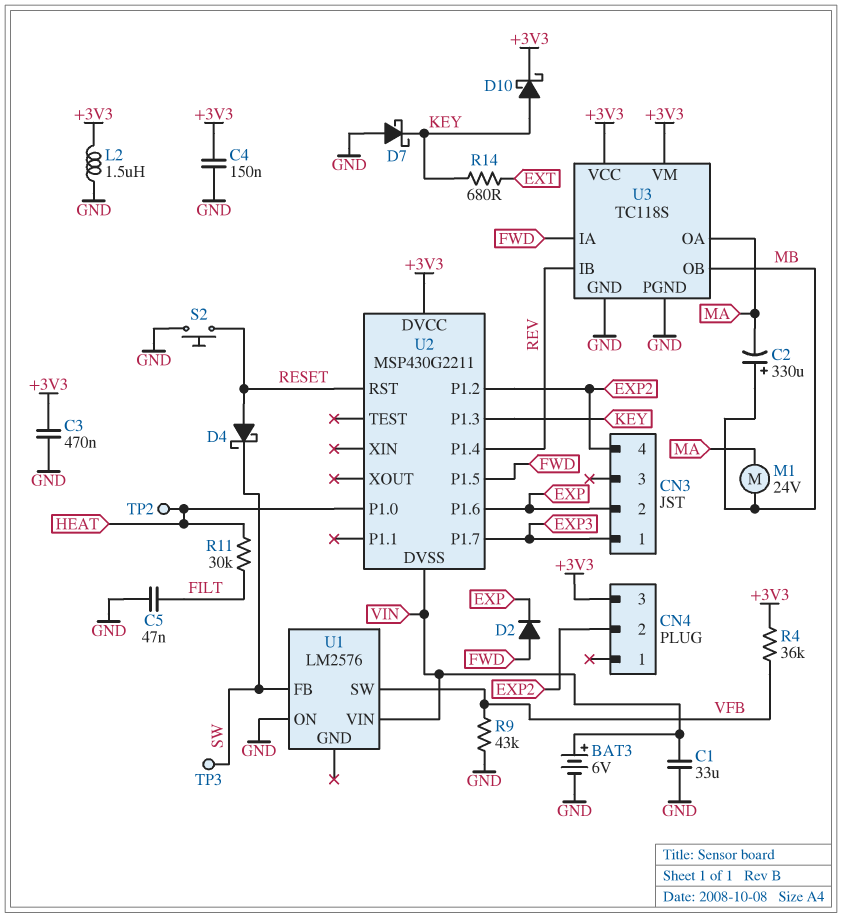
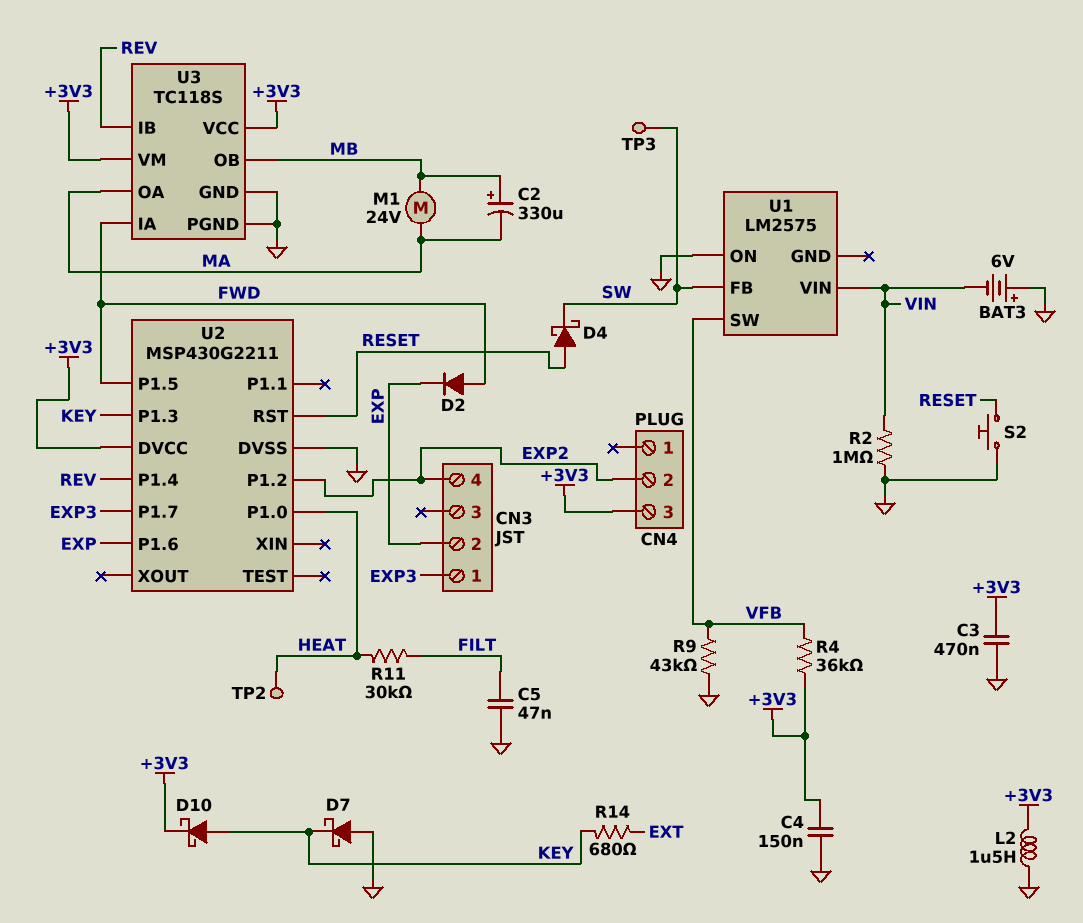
BAT3: 6V (plus VIN, minus GND) -> 6V (plus GND, minus VIN)
C1: 33uF (GND, VIN) -> none
R2: none -> 1M (GND, VIN)
U1: LM2576 -> LM2575
U2 pin DVSS: VIN -> GND

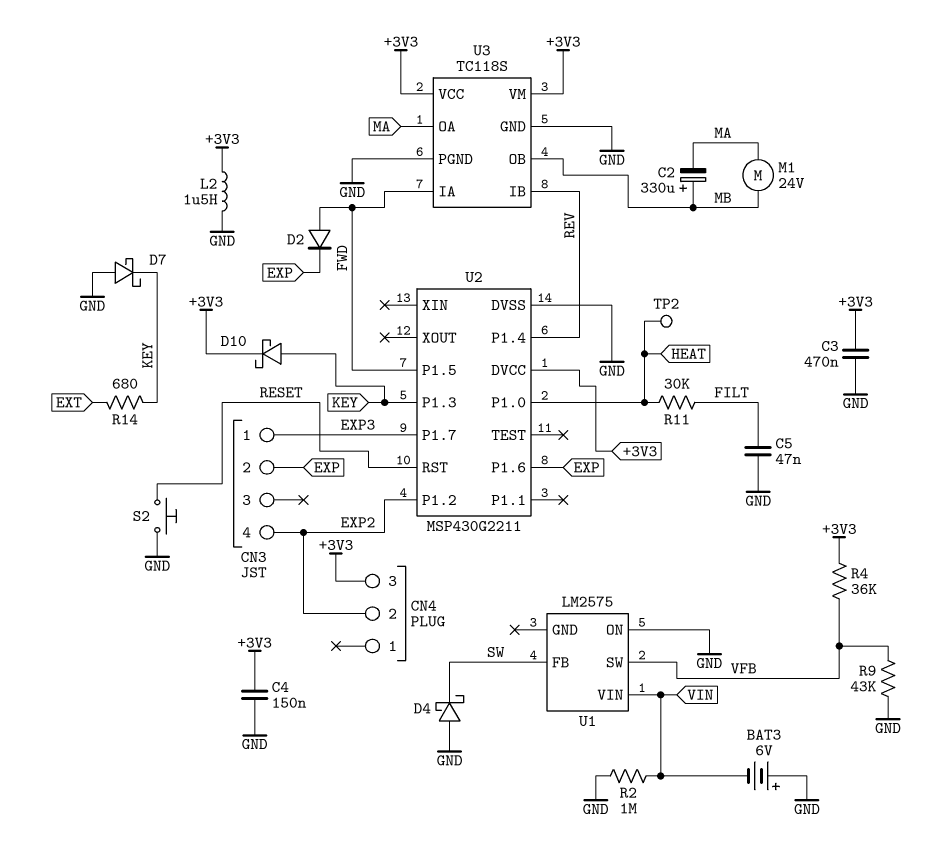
D4: schottky (A RESET, K SW) -> schottky (A GND, K SW)
TP3: test point (SW) -> none

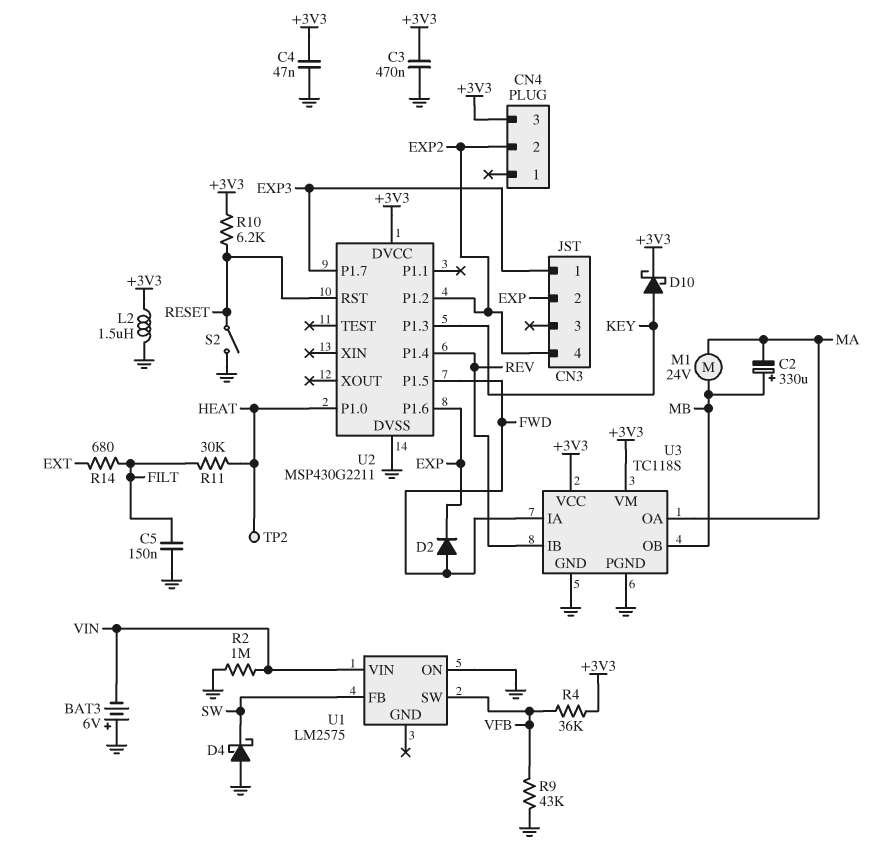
C4: 150nF (+3V3, GND) -> 47nF (+3V3, GND)
C5: 47nF (FILT, GND) -> 150nF (FILT, GND)
D7: schottky (A GND, K KEY) -> none
R10: none -> 6.2k (+3V3, RESET)
R14: 680 (EXT, KEY) -> 680 (EXT, FILT)
S2: button (GND, RESET) -> switch (GND, RESET)

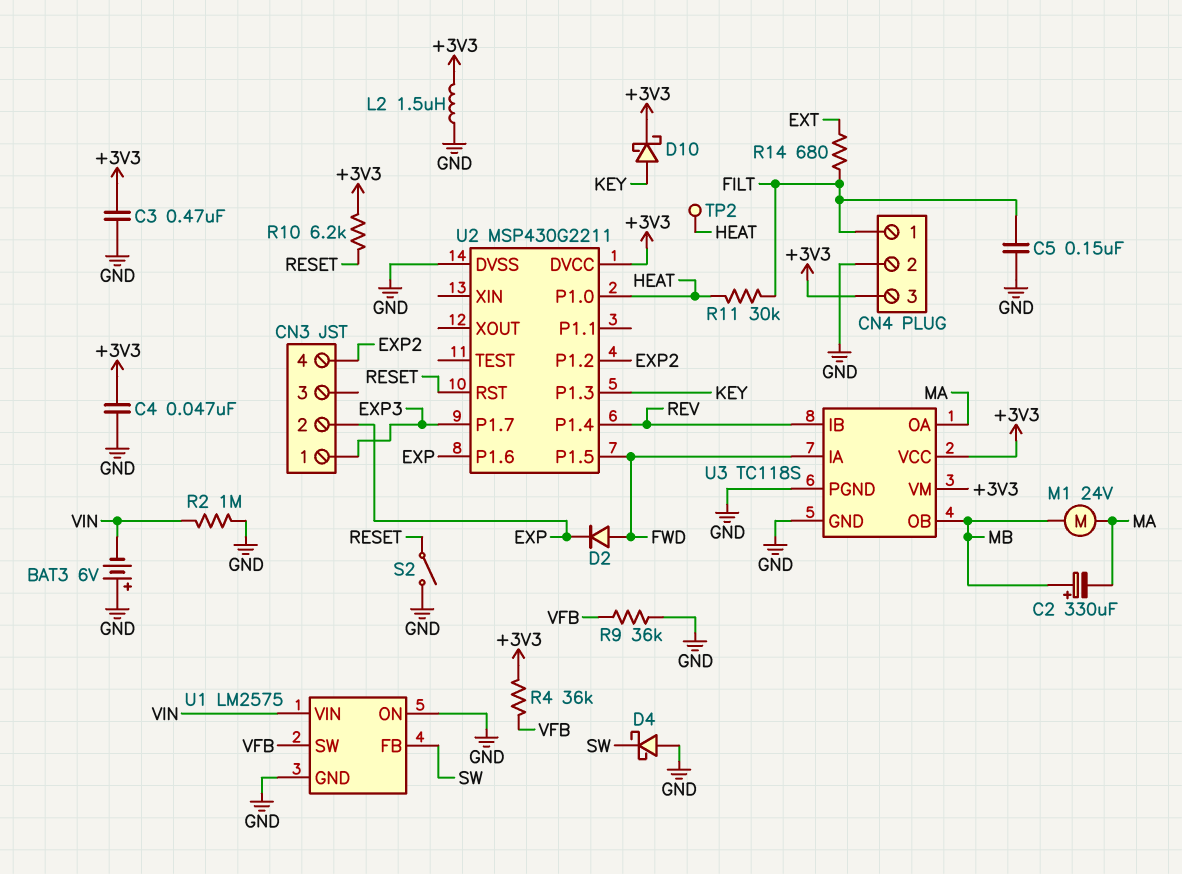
CN4 pin 1: none -> FILT
CN4 pin 2: EXP2 -> GND
R9: 43k (GND, VFB) -> 36k (GND, VFB)
U1 pin GND: none -> GND

